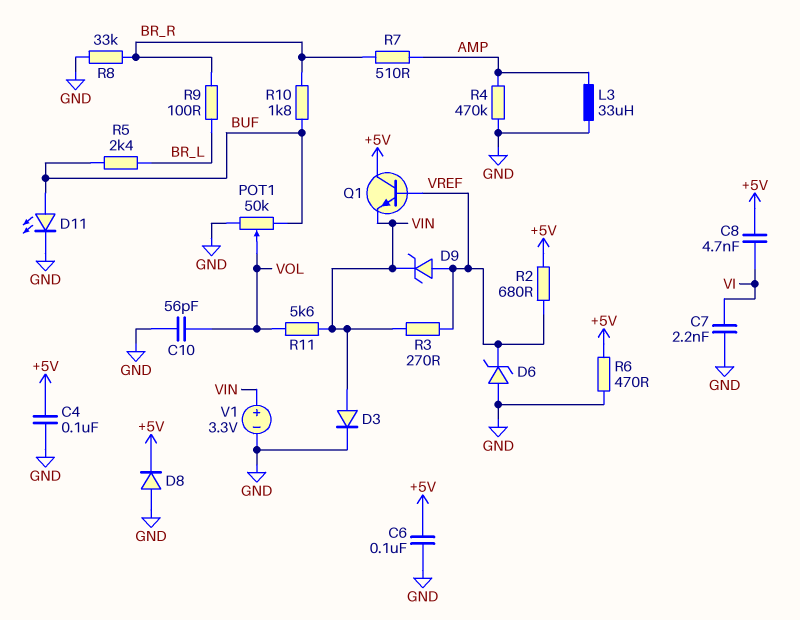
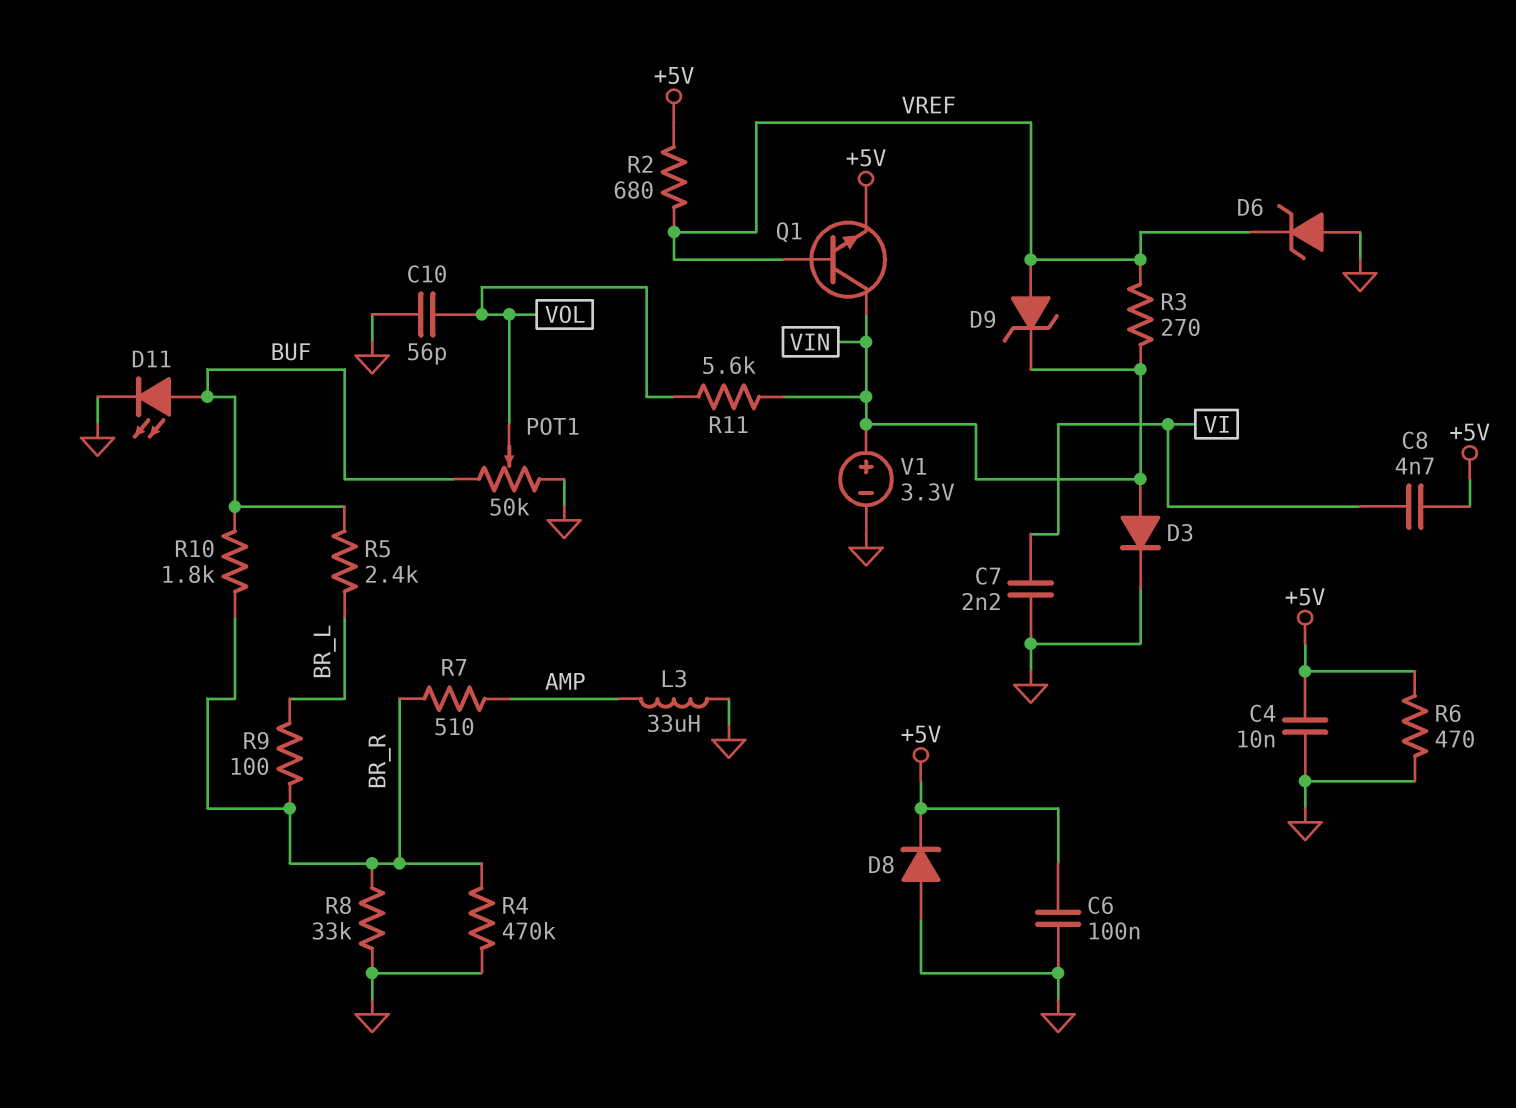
C4: 100nF (+5V, GND) -> 10nF (+5V, GND)
Q1: NPN (B VREF, C +5V, E VIN) -> NPN (B VREF, C VIN, E +5V)
R4: 470k (AMP, GND) -> 470k (BR_R, GND)

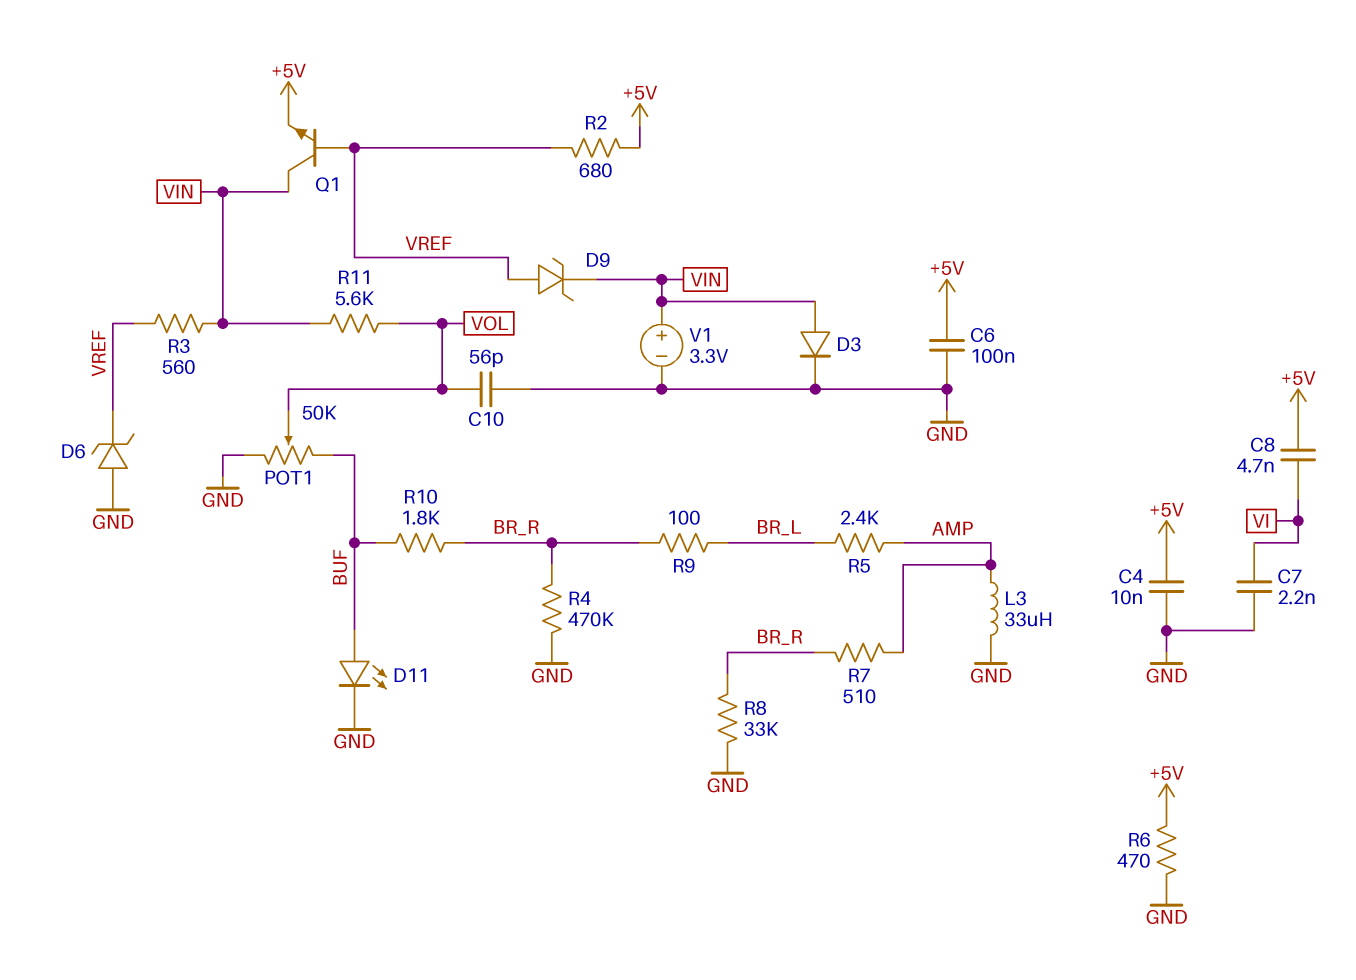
D8: diode (A GND, K +5V) -> none
R3: 270 (VIN, VREF) -> 560 (VIN, VREF)
R5: 2.4k (BR_L, BUF) -> 2.4k (AMP, BR_L)

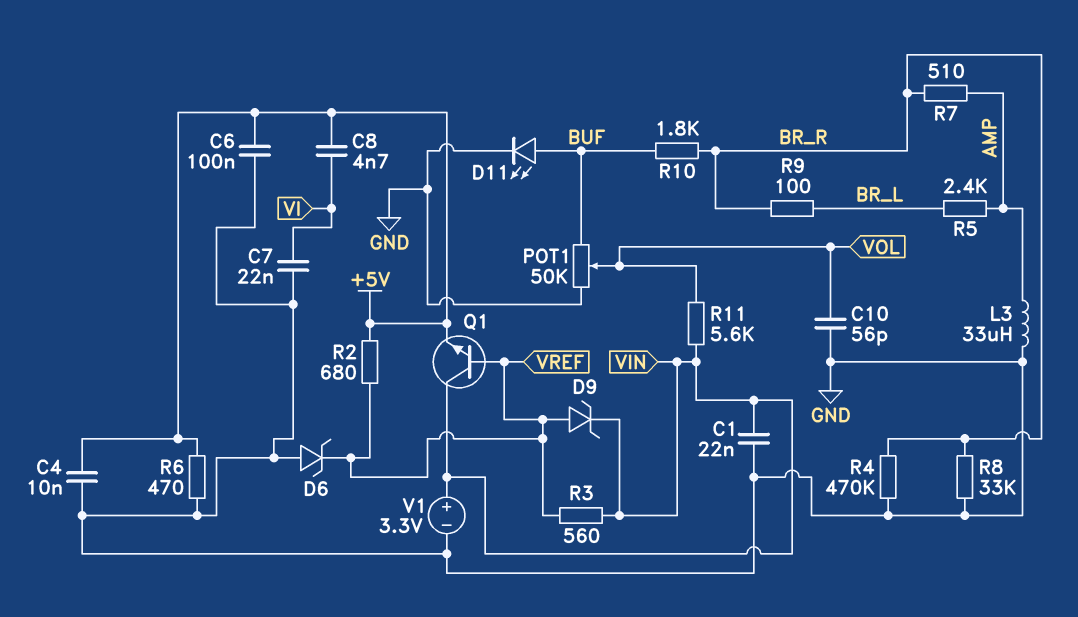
C1: none -> 22nF (GND, VIN)
C7: 2.2nF (GND, VI) -> 22nF (GND, VI)
D3: diode (A VIN, K GND) -> none

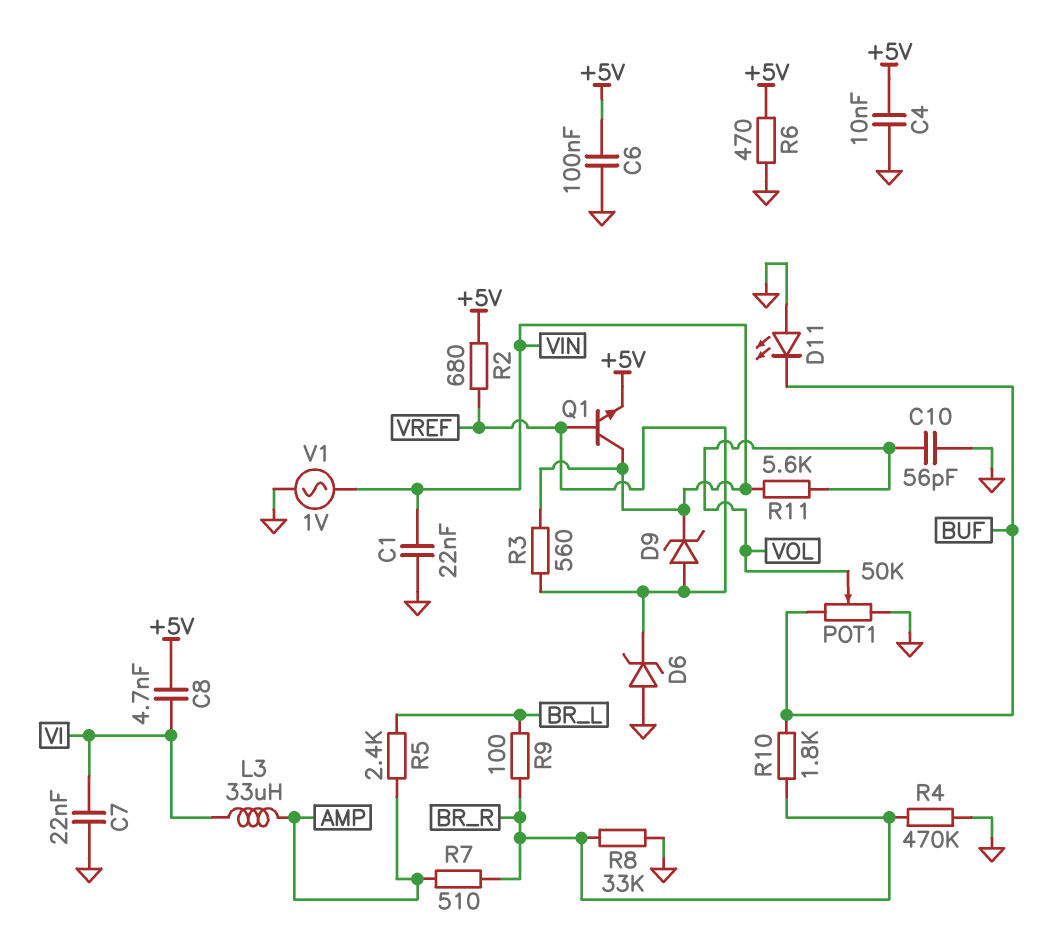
D11: LED (A BUF, K GND) -> LED (A GND, K BUF)
L3: 33uH (AMP, GND) -> 33uH (AMP, VI)
V1: 3.3V (plus VIN, minus GND) -> AC 1V (GND, VIN)

